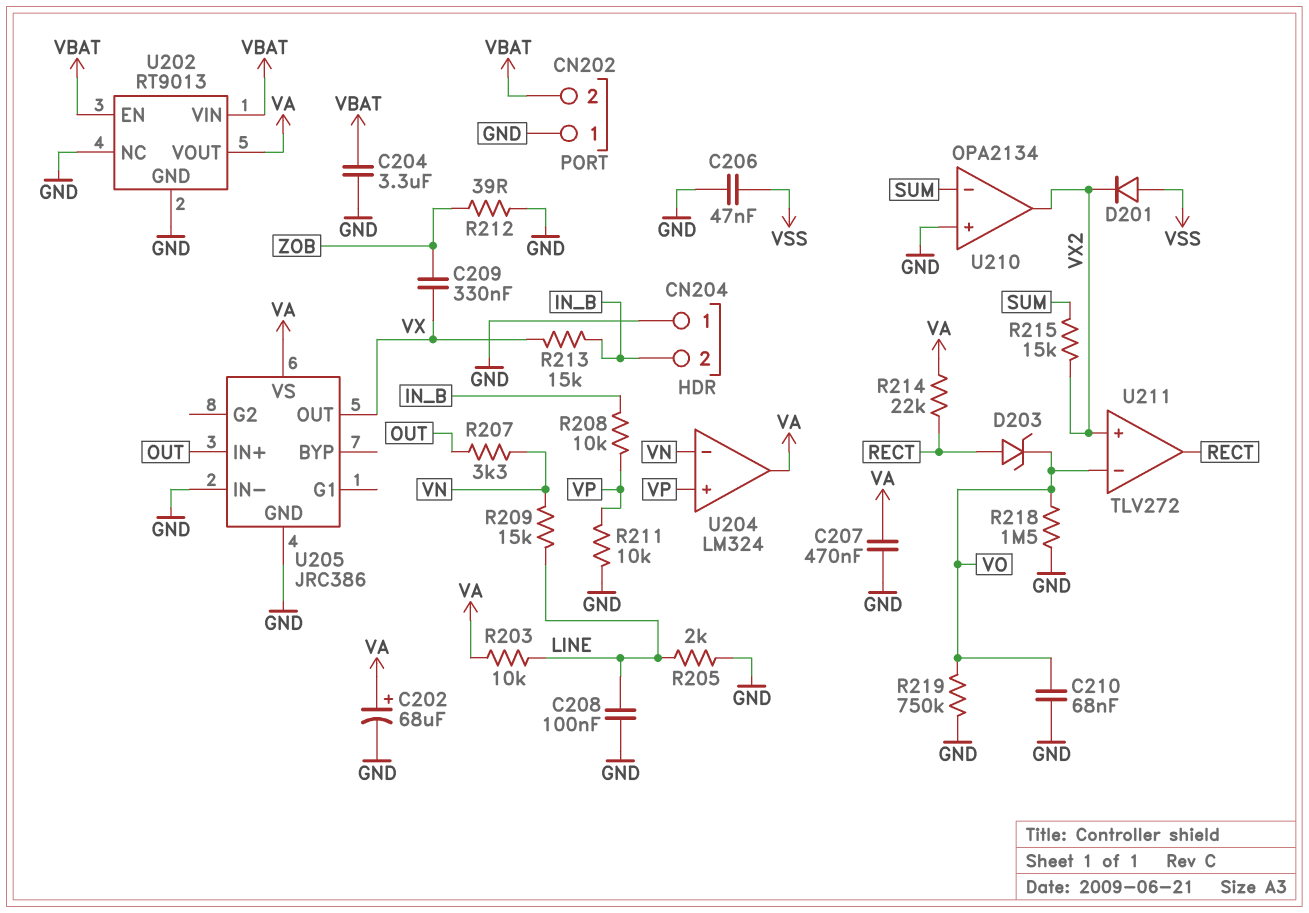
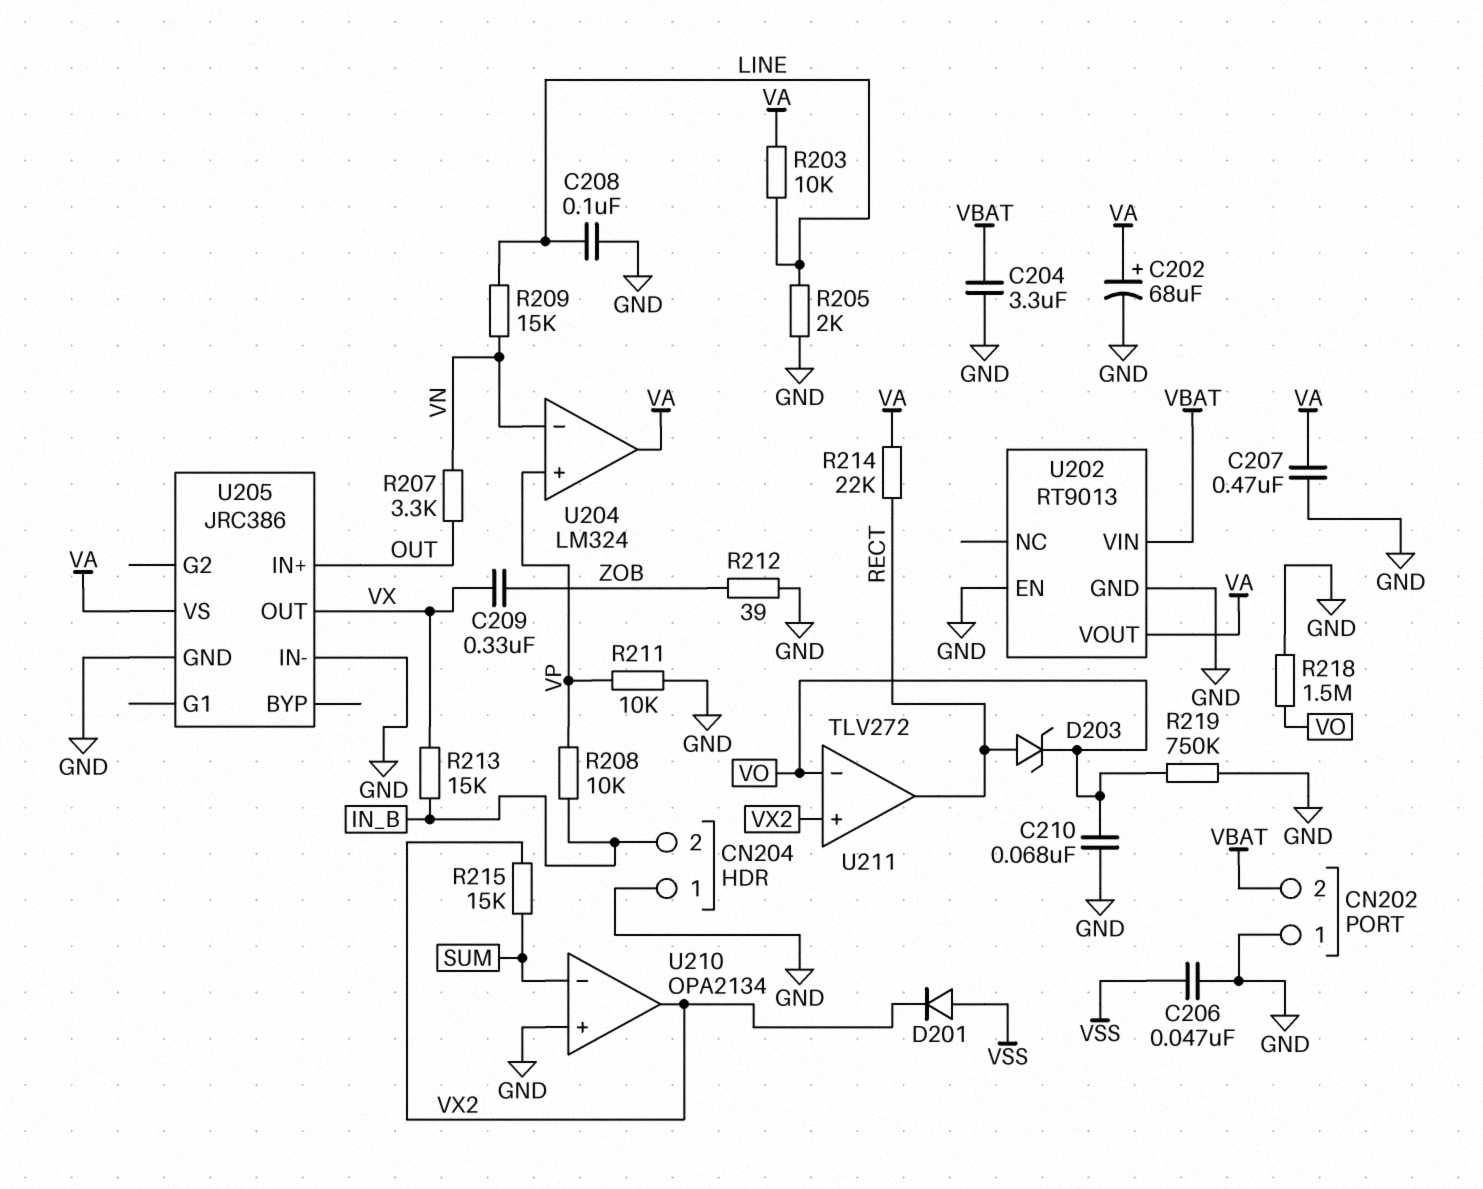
U202 pin EN: VBAT -> GND
U202 pin NC: GND -> none

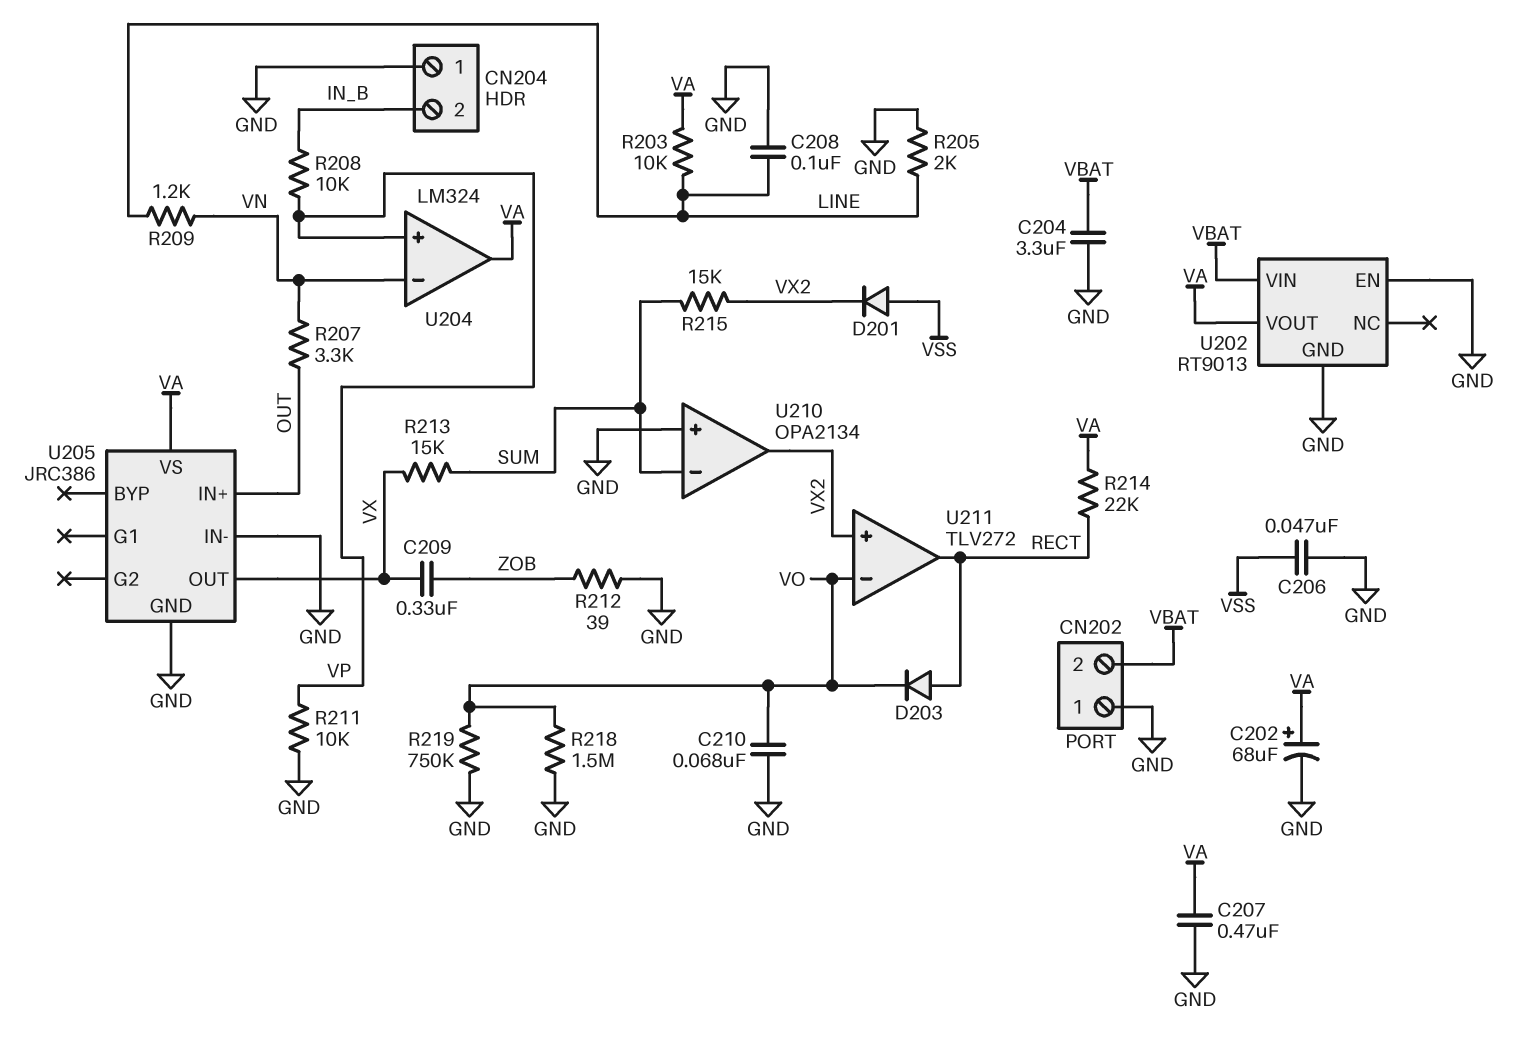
D203: zener (A RECT, K VO) -> diode (A RECT, K VO)
R209: 15k (LINE, VN) -> 1.2k (LINE, VN)
R213: 15k (IN_B, VX) -> 15k (SUM, VX)

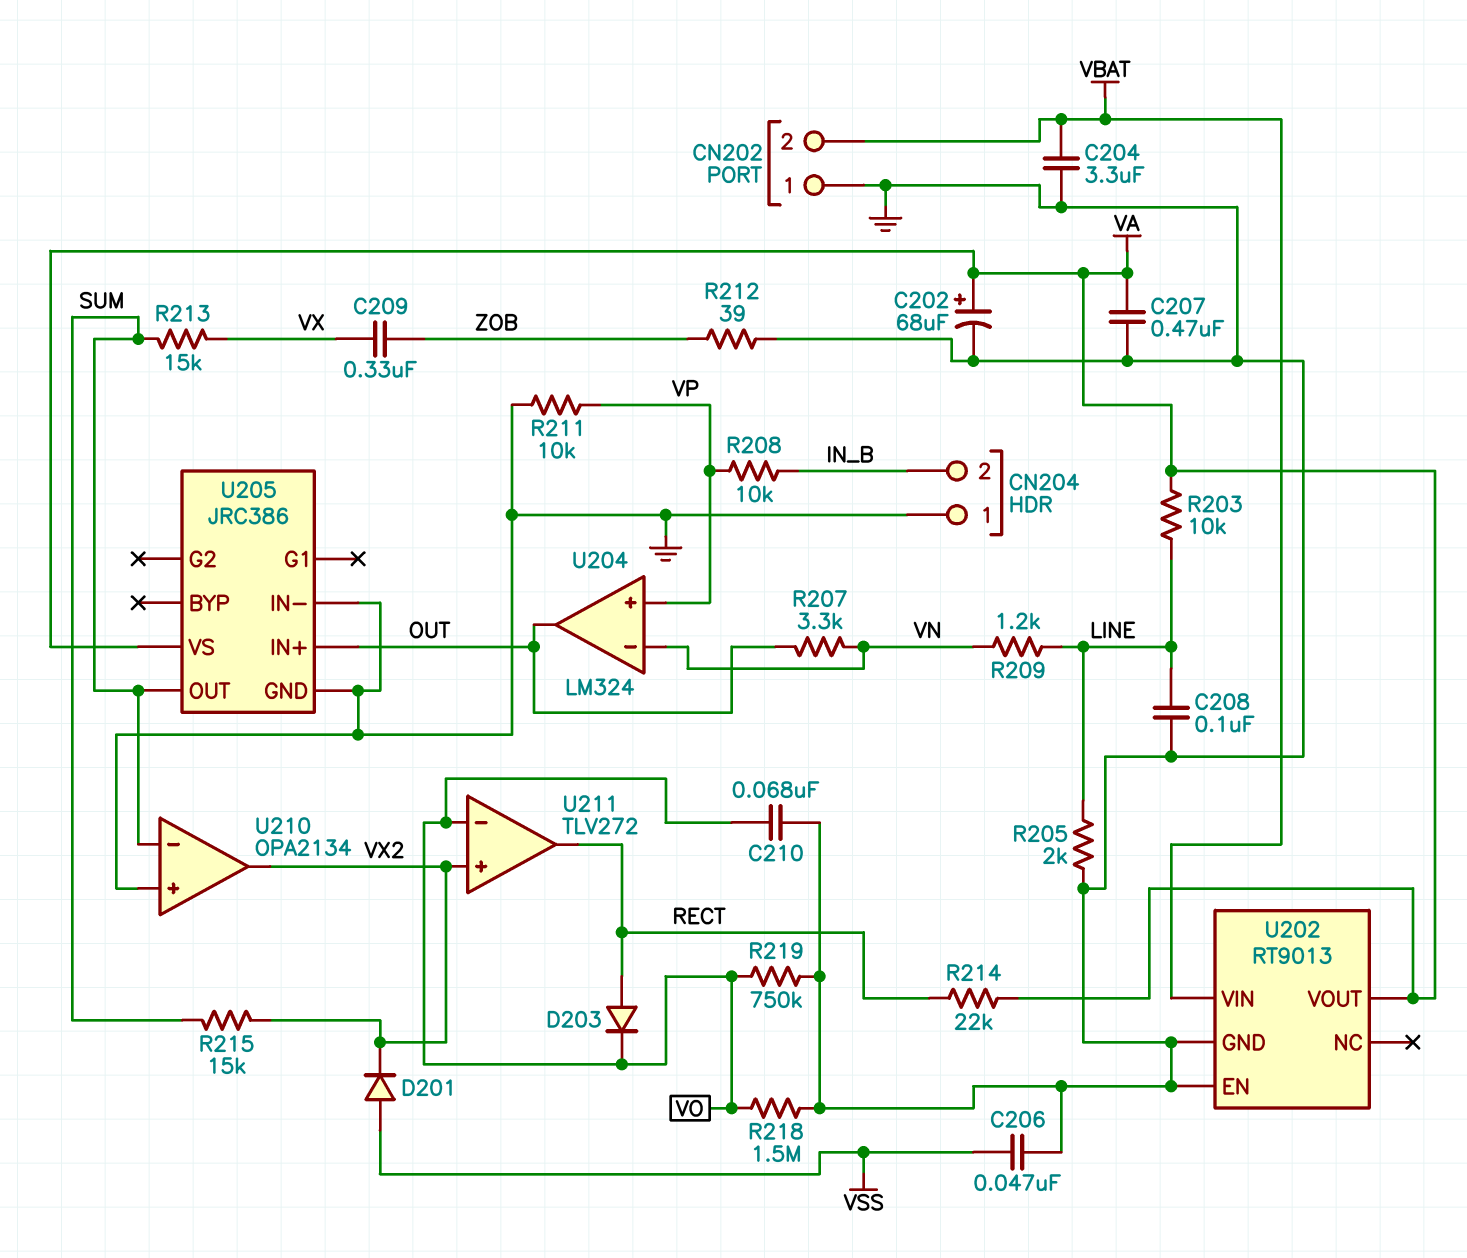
U204 pin out: VA -> OUT
U205 pin OUT: VX -> SUM

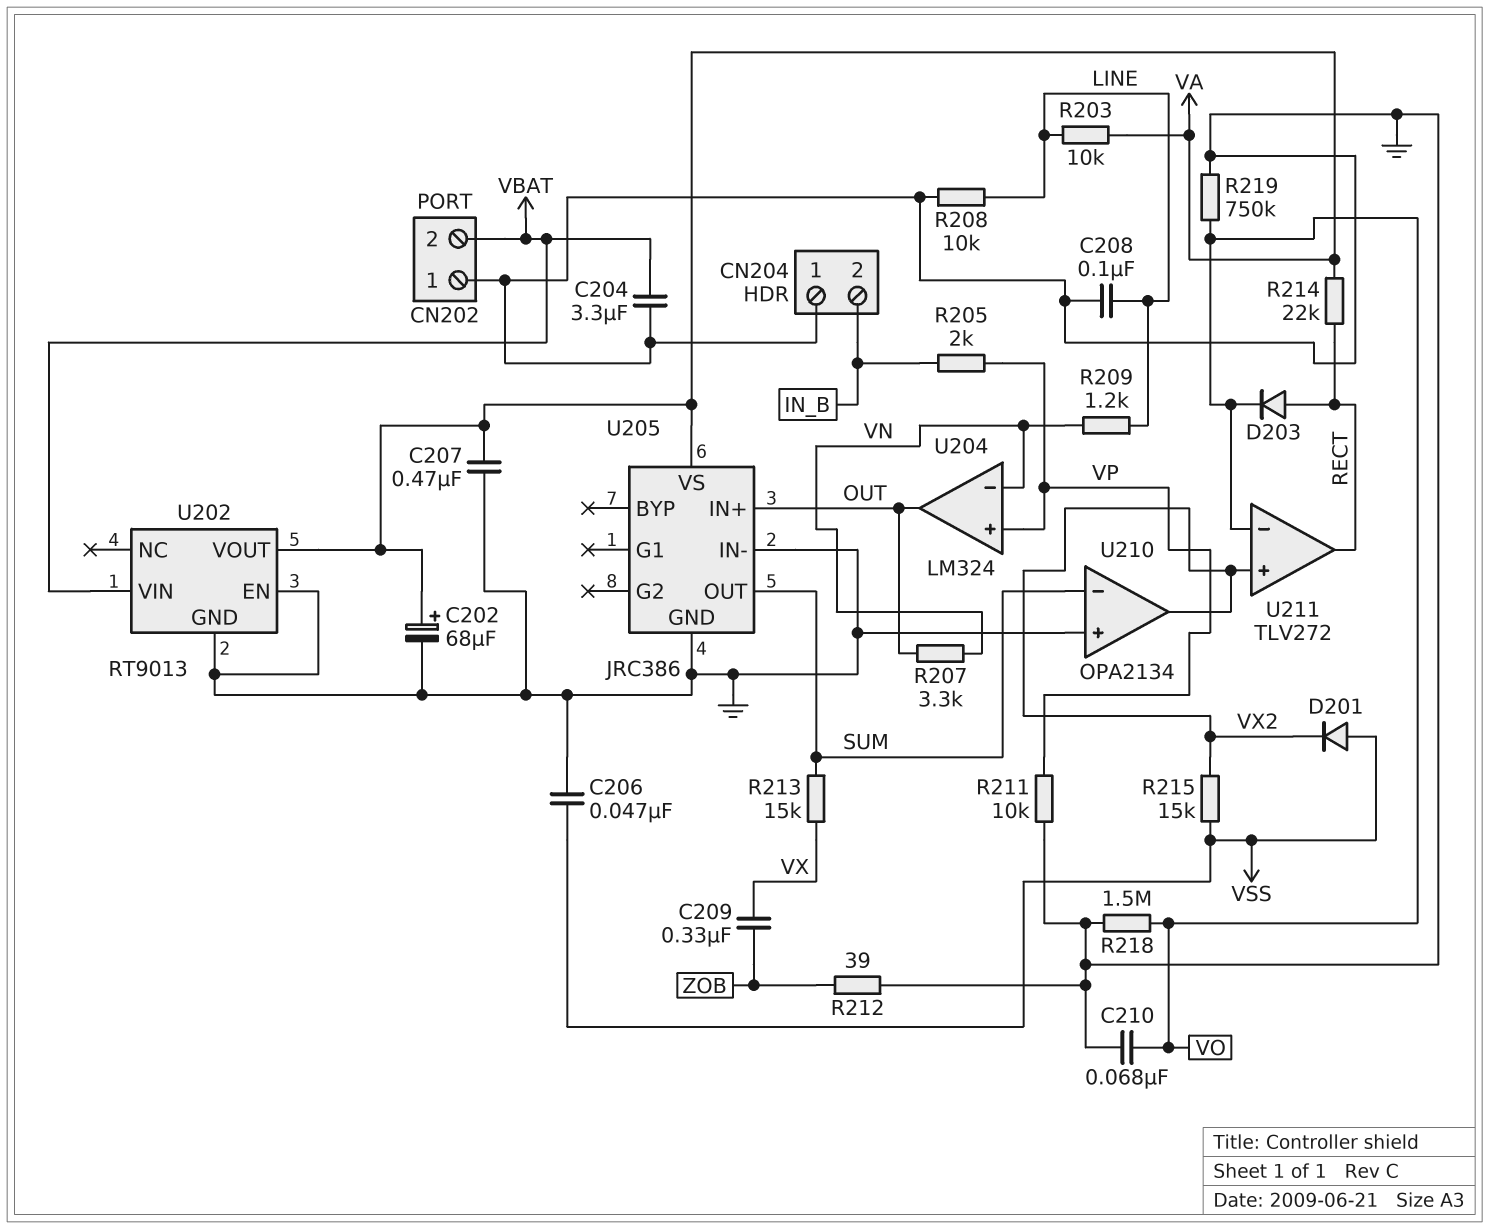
R205: 2k (GND, LINE) -> 2k (IN_B, VP)
R208: 10k (IN_B, VP) -> 10k (GND, LINE)
R215: 15k (SUM, VX2) -> 15k (VSS, VX2)

